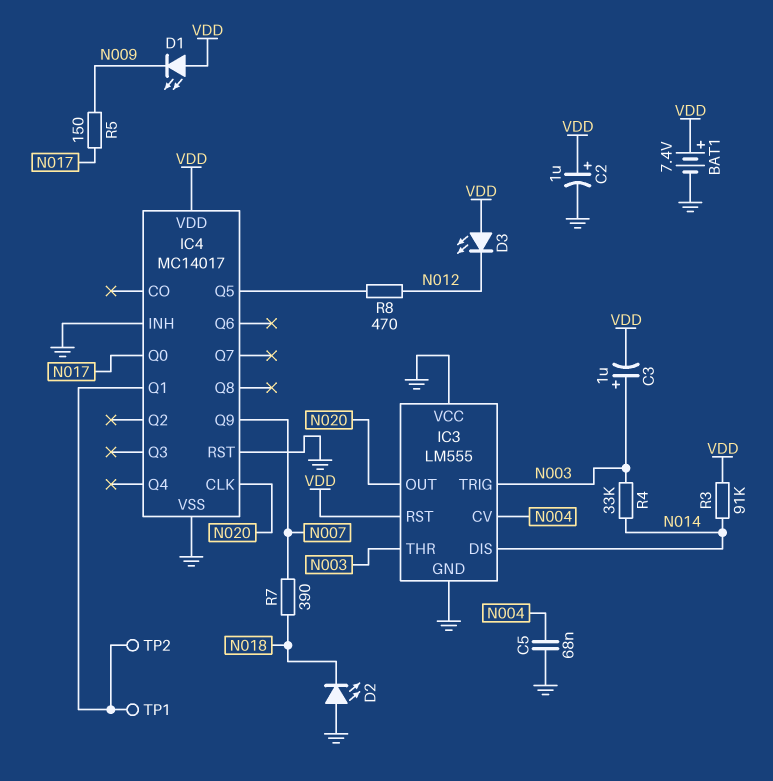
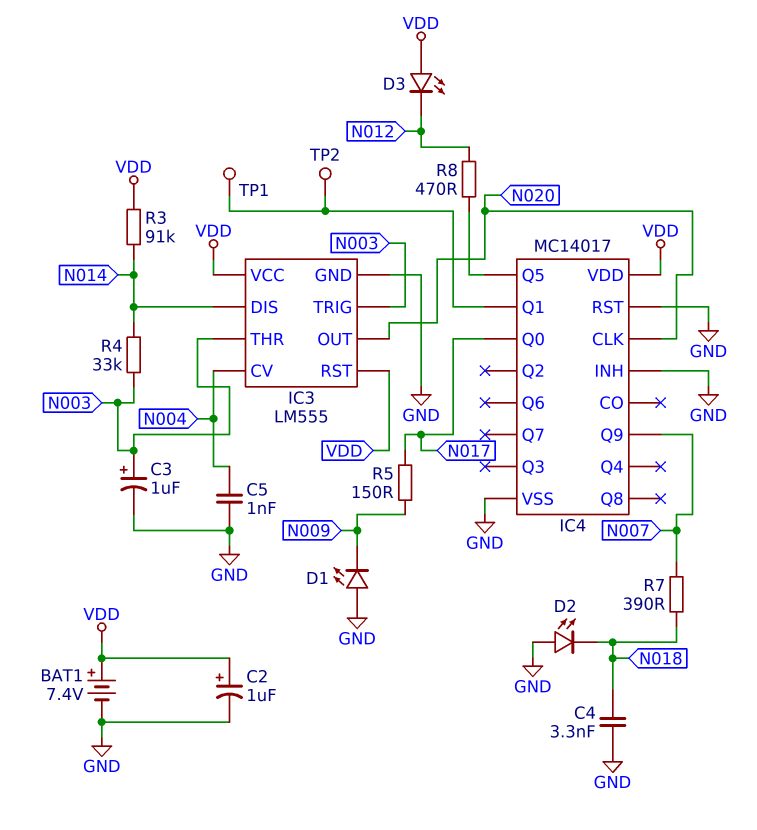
C3: 1uF (plus N003, minus VDD) -> 1uF (plus N003, minus GND)
C4: none -> 3.3nF (GND, N018)
C5: 68nF (GND, N004) -> 1nF (GND, N004)
D1: LED (A VDD, K N009) -> LED (A GND, K N009)
IC3 pin VCC: GND -> VDD

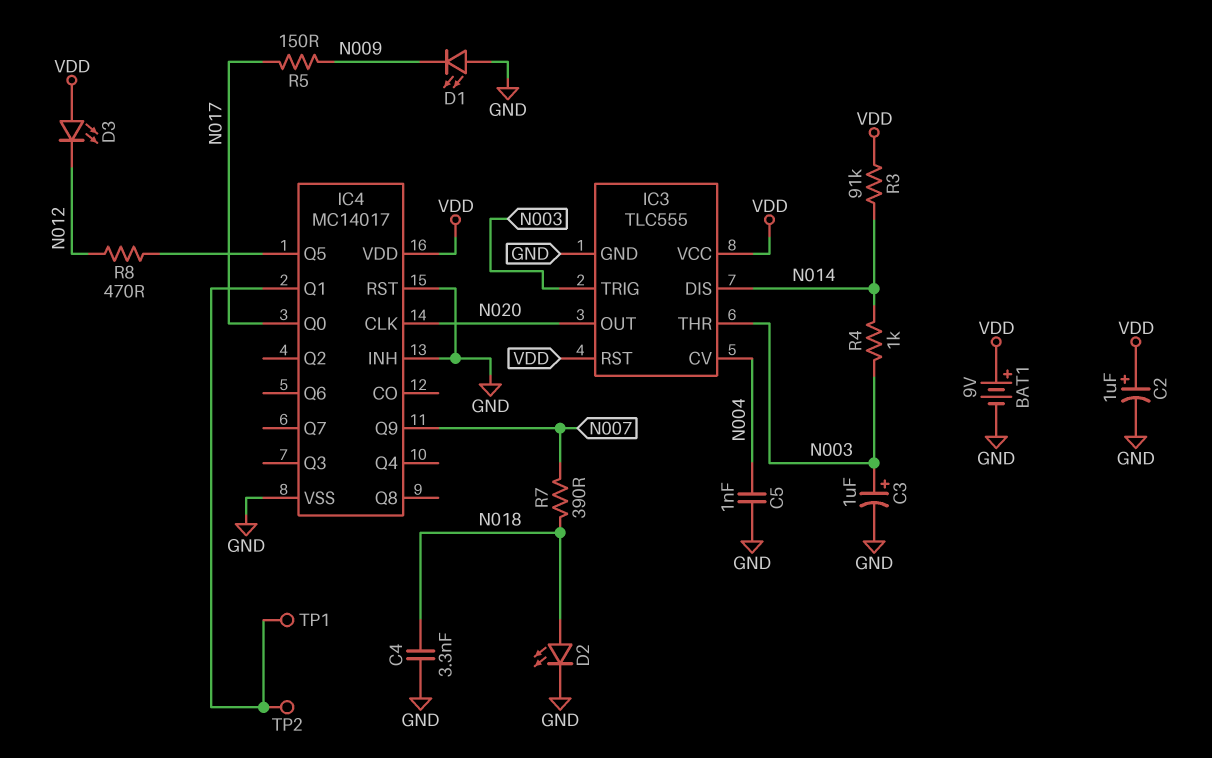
BAT1: 7.4V (plus VDD, minus GND) -> 9V (plus VDD, minus GND)
D2: LED (A GND, K N018) -> LED (A N018, K GND)
IC3: LM555 -> TLC555
R4: 33k (N003, N014) -> 1k (N003, N014)

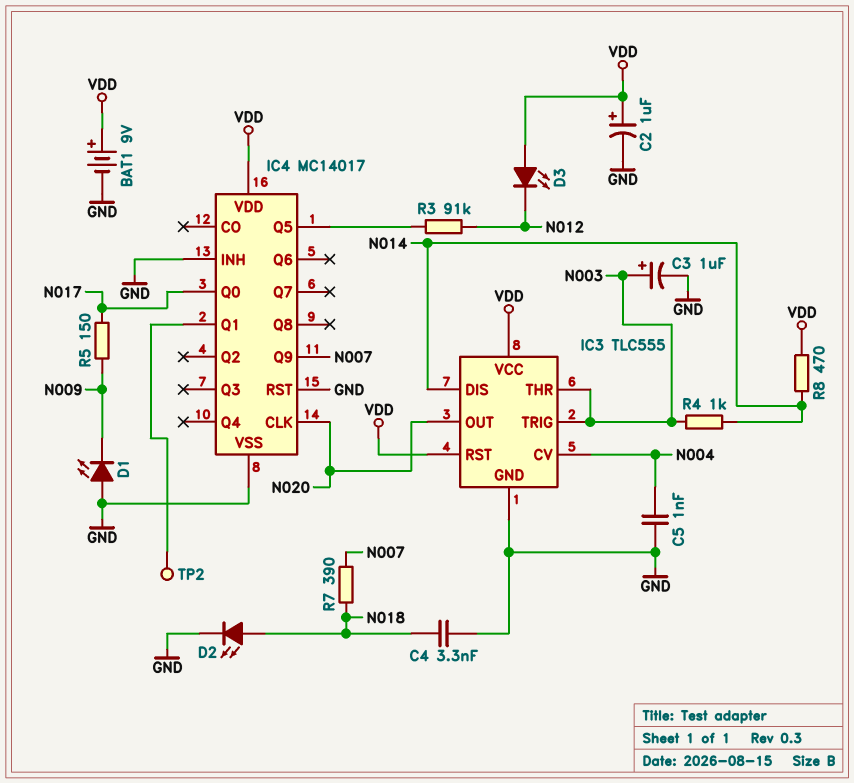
R3: 91k (N014, VDD) -> 91k (IC4/Q5, N012)
R8: 470 (IC4/Q5, N012) -> 470 (N014, VDD)
TP1: test point (IC4/Q1) -> none

